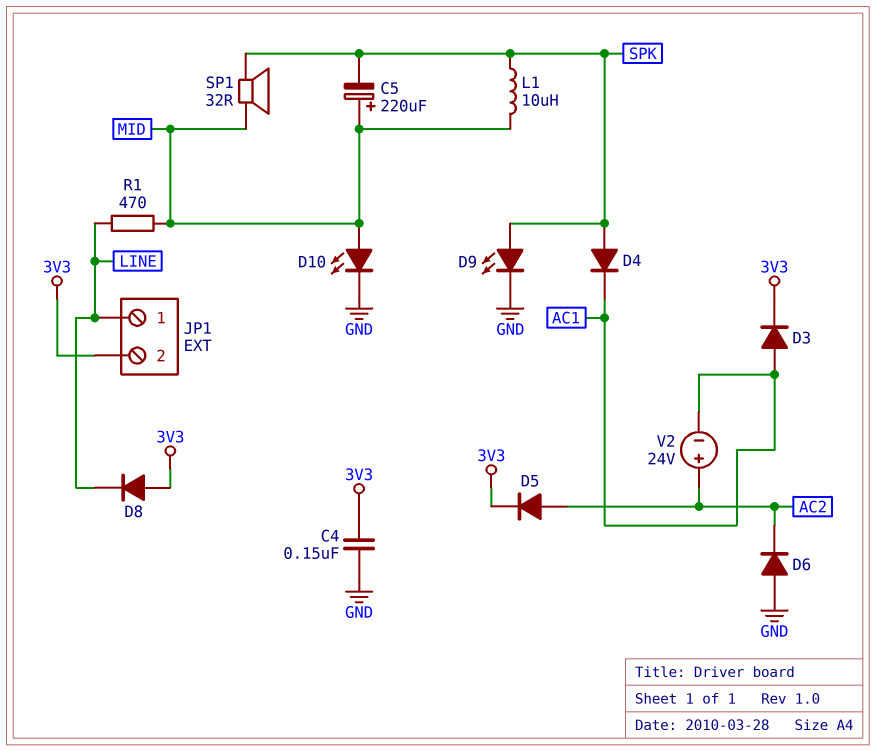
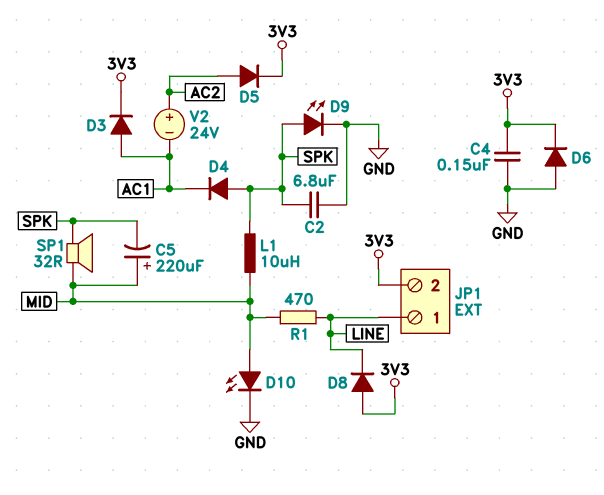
C2: none -> 6.8uF (GND, SPK)
D6: diode (A GND, K AC2) -> diode (A GND, K 3V3)

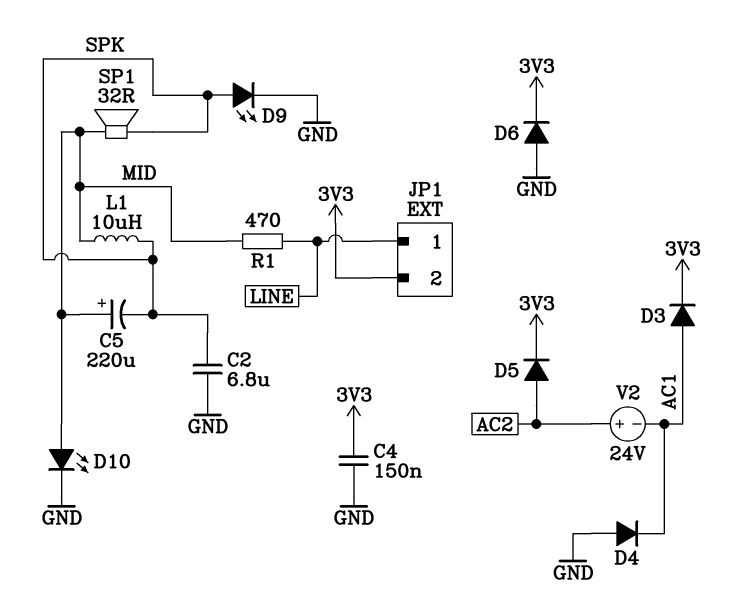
D4: diode (A SPK, K AC1) -> diode (A GND, K AC1)
D8: diode (A 3V3, K LINE) -> none

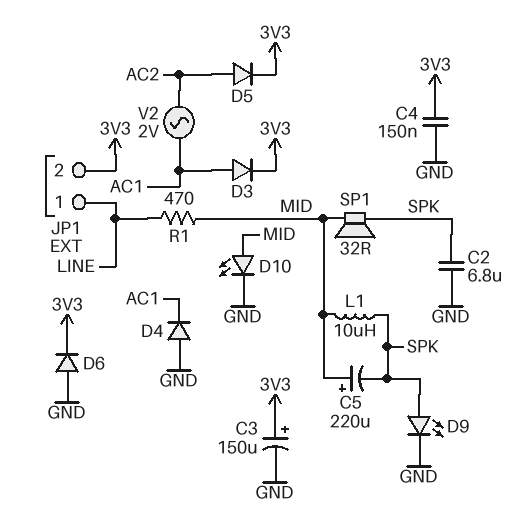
C3: none -> 150uF (plus 3V3, minus GND)
V2: 24V (plus AC2, minus AC1) -> AC 2V (AC1, AC2)

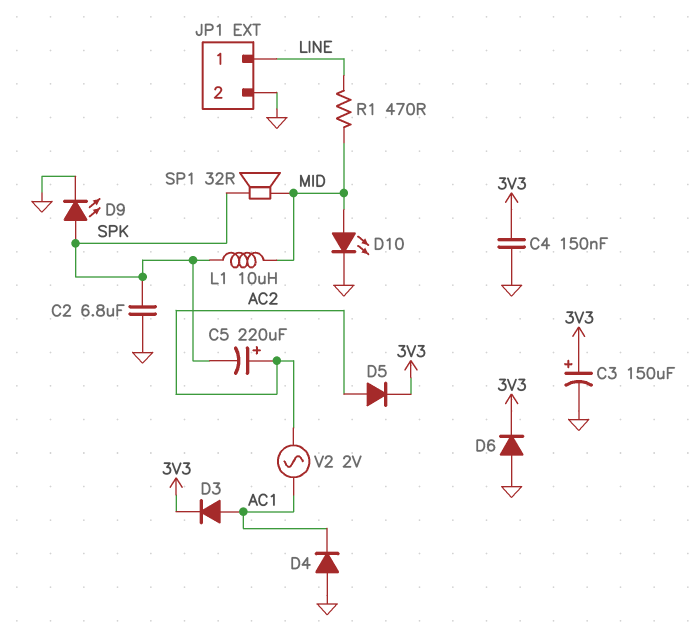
C5: 220uF (plus MID, minus SPK) -> 220uF (plus AC2, minus SPK)
JP1 pin 2: 3V3 -> GND

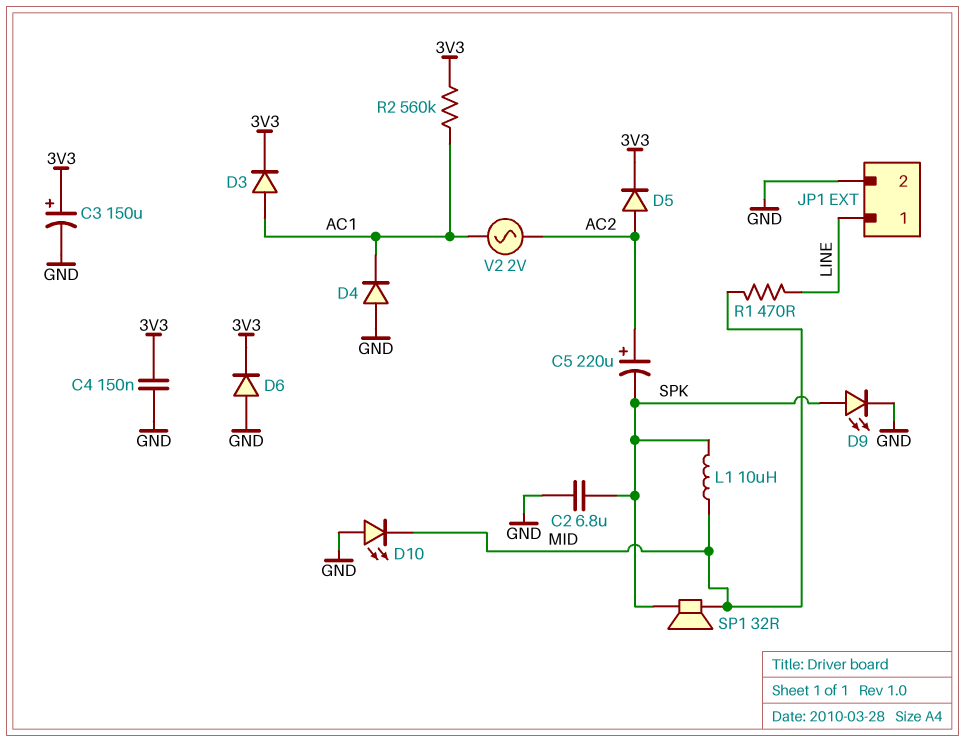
D10: LED (A MID, K GND) -> LED (A GND, K MID)
R2: none -> 560k (3V3, AC1)

